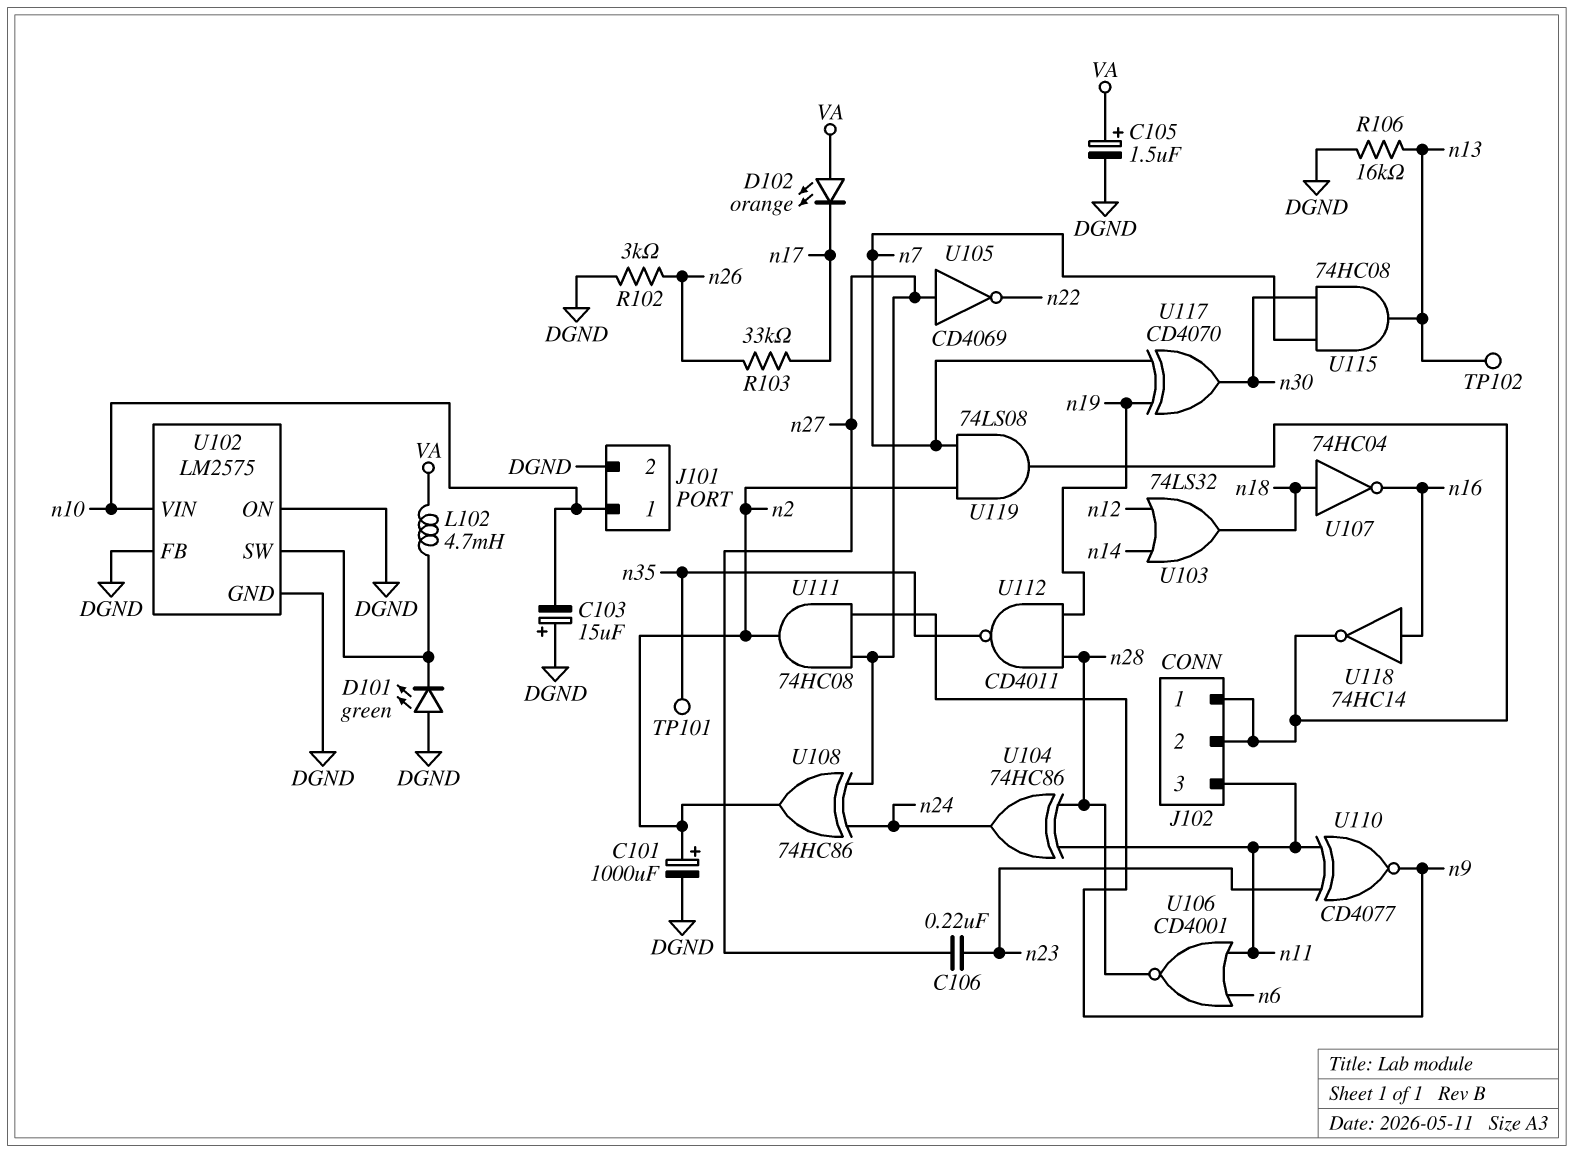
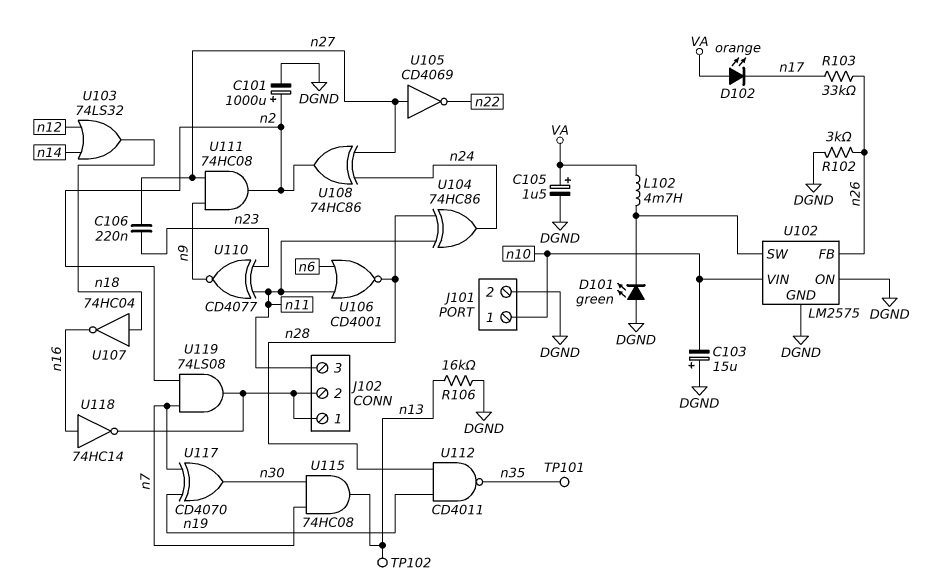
U102 pin FB: DGND -> n26

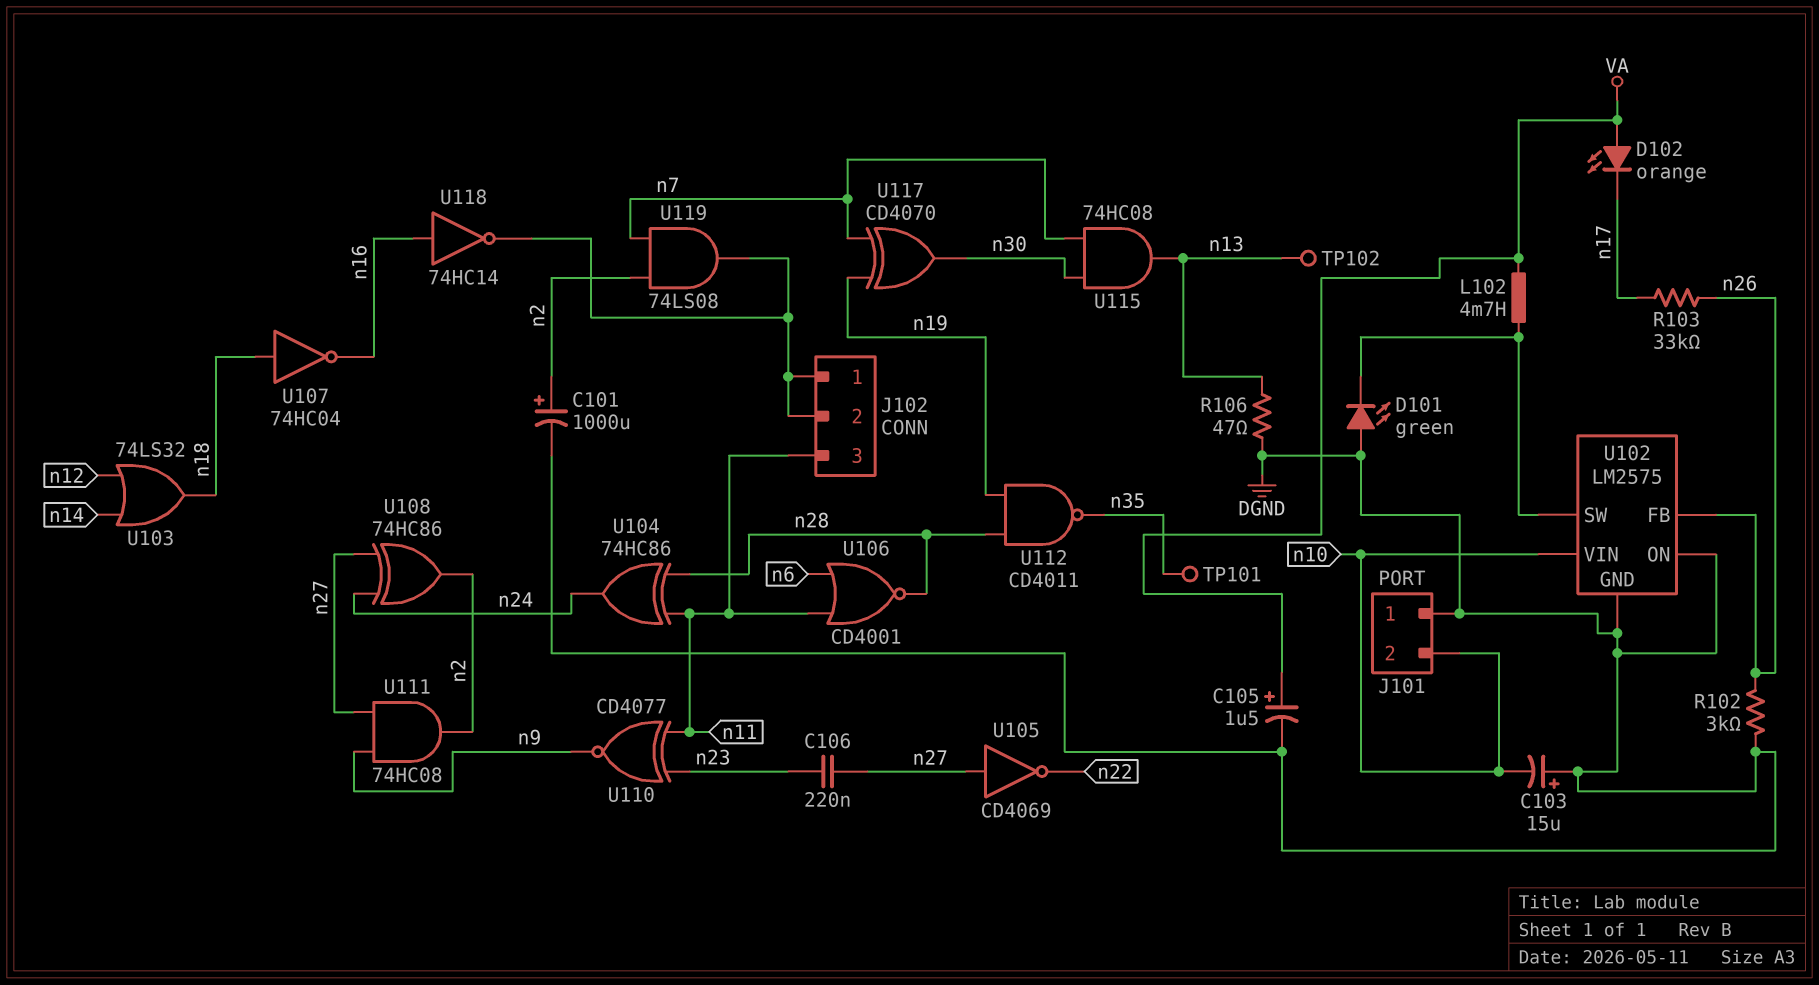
J101 pin 1: n10 -> DGND
J101 pin 2: DGND -> n10
R106: 16k (DGND, n13) -> 47 (DGND, n13)

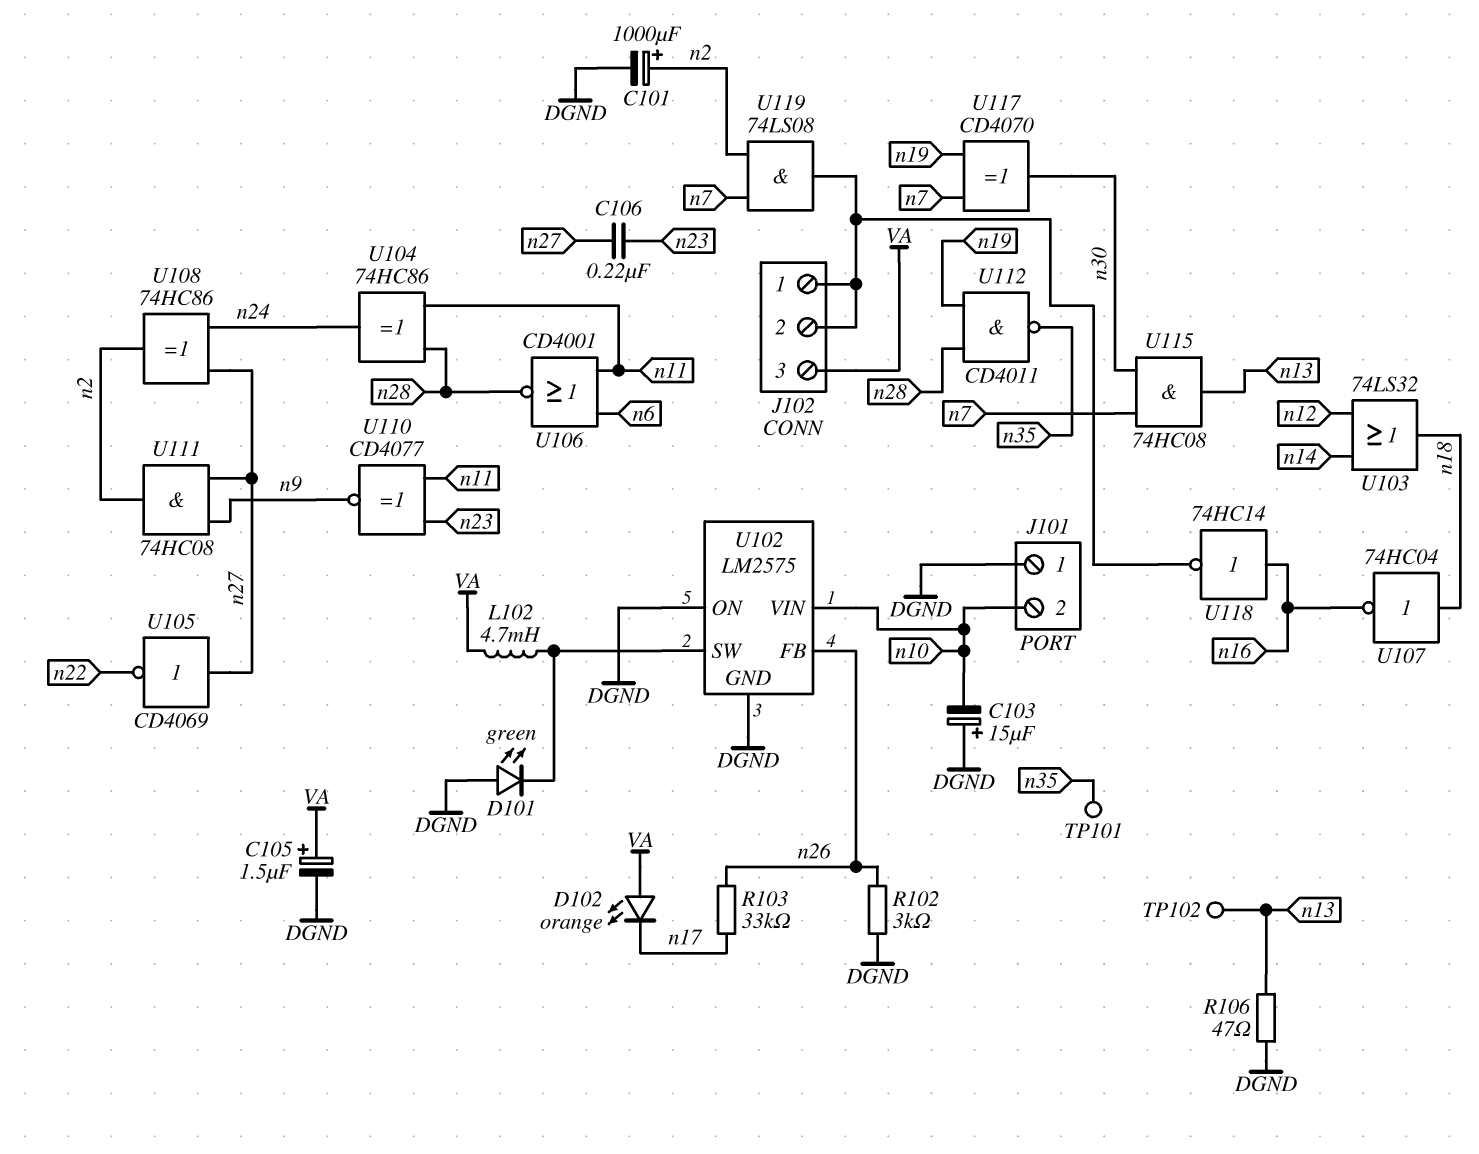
J102 pin 3: n11 -> VA

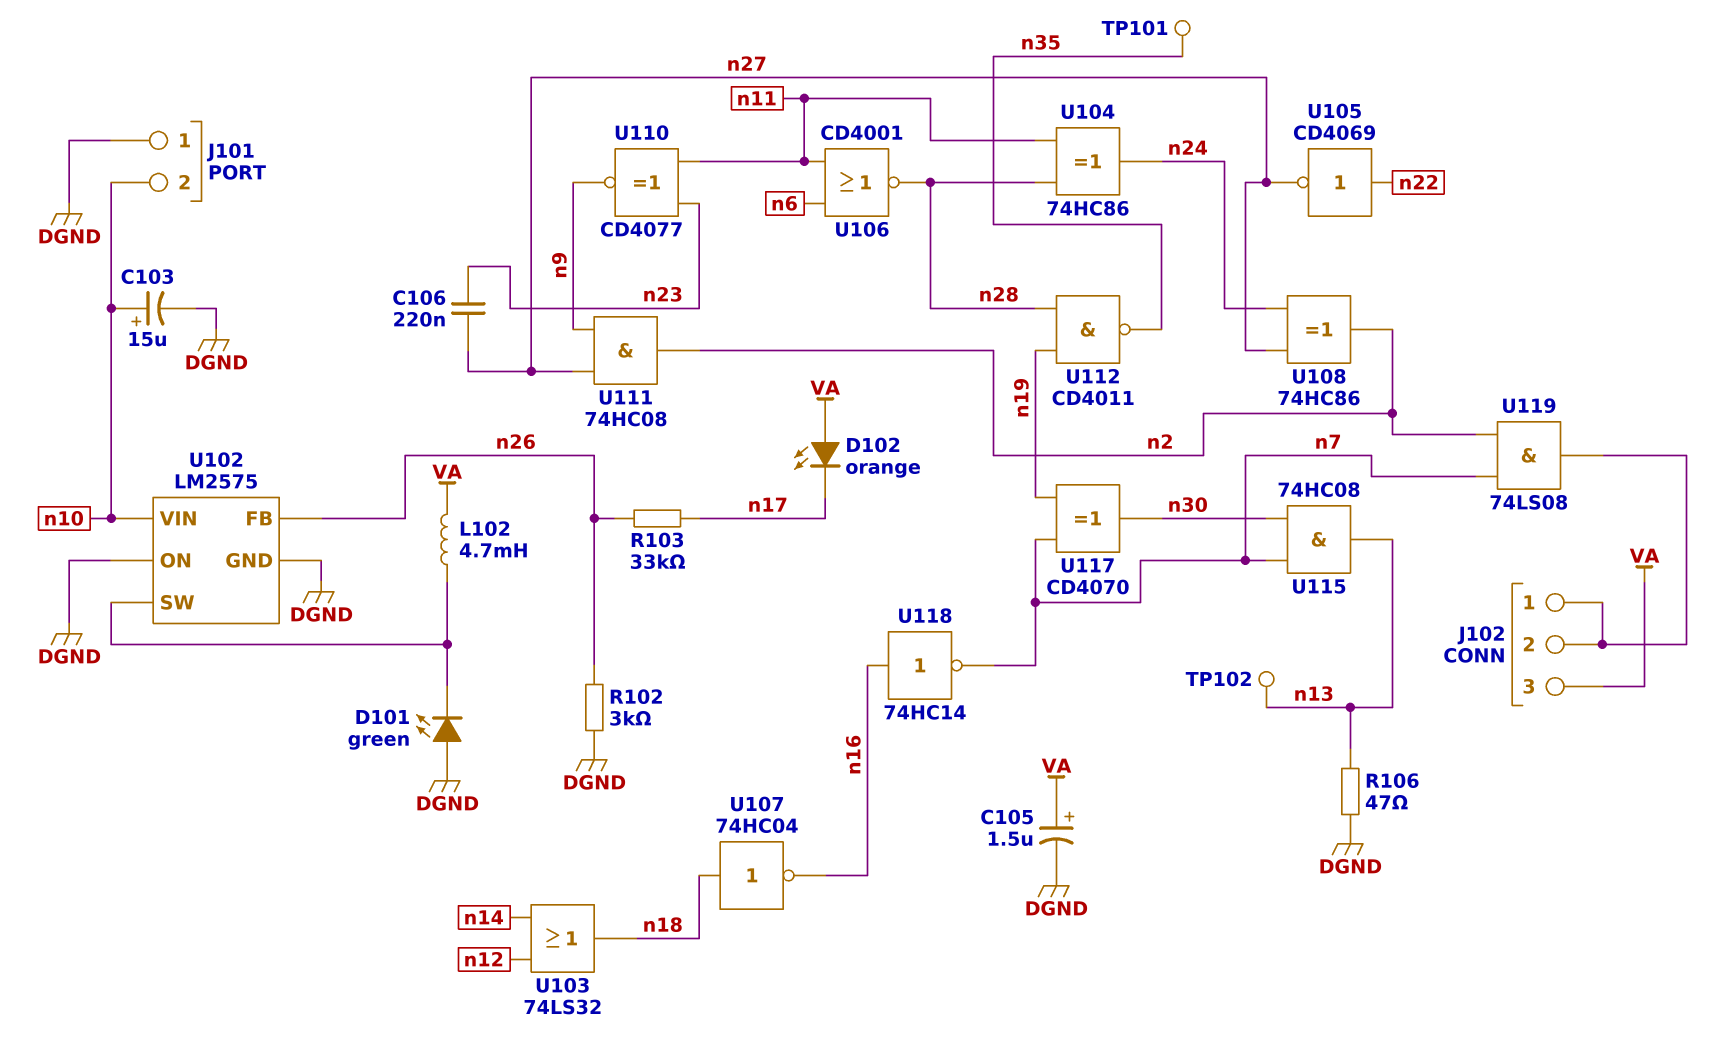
C101: 1000uF (plus n2, minus DGND) -> none
C103: 15uF (plus DGND, minus n10) -> 15uF (plus n10, minus DGND)
U105: NOT CD4069 (in n27, out n22) -> NOT CD4069 (in n22, out n27)
U118: NOT 74HC14 (in n16, out J102/1) -> NOT 74HC14 (in n16, out n7)

